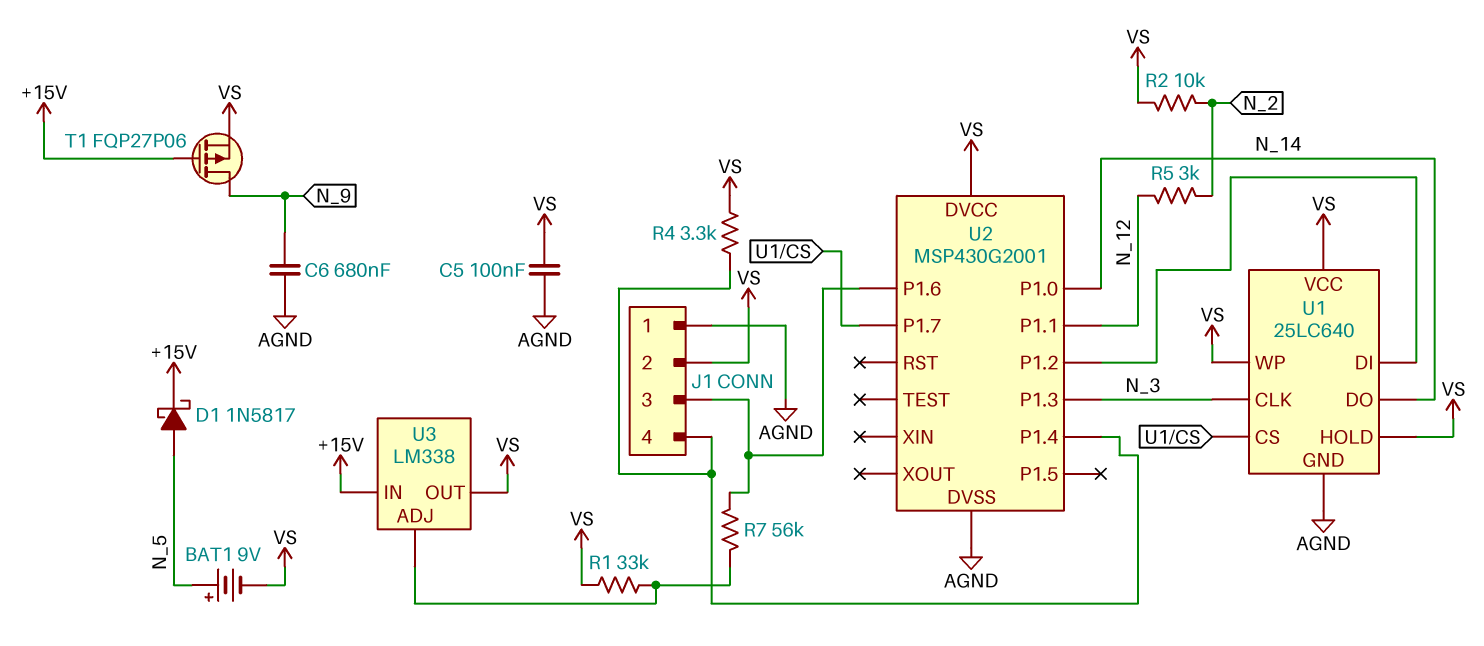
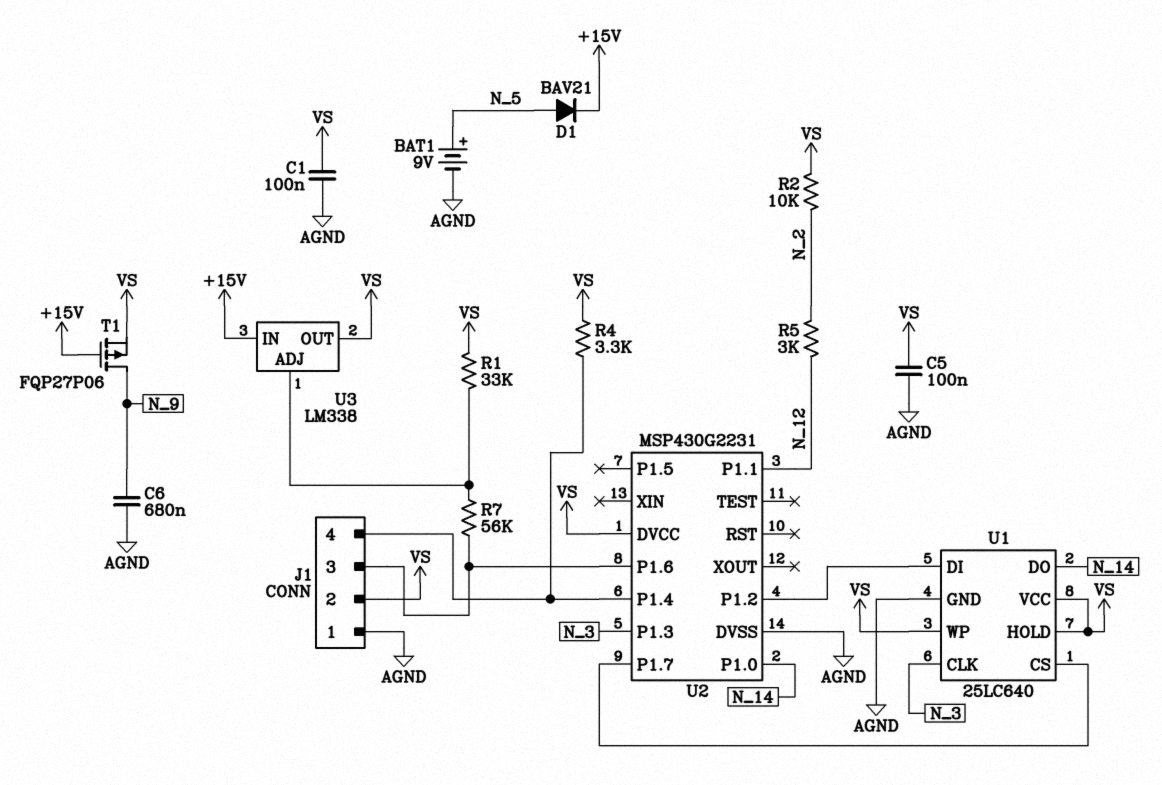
BAT1: 9V (plus N_5, minus VS) -> 9V (plus N_5, minus AGND)
C1: none -> 100nF (AGND, VS)
D1: schottky 1N5817 (A N_5, K +15V) -> diode BAV21 (A N_5, K +15V)
U2: MSP430G2001 -> MSP430G2231

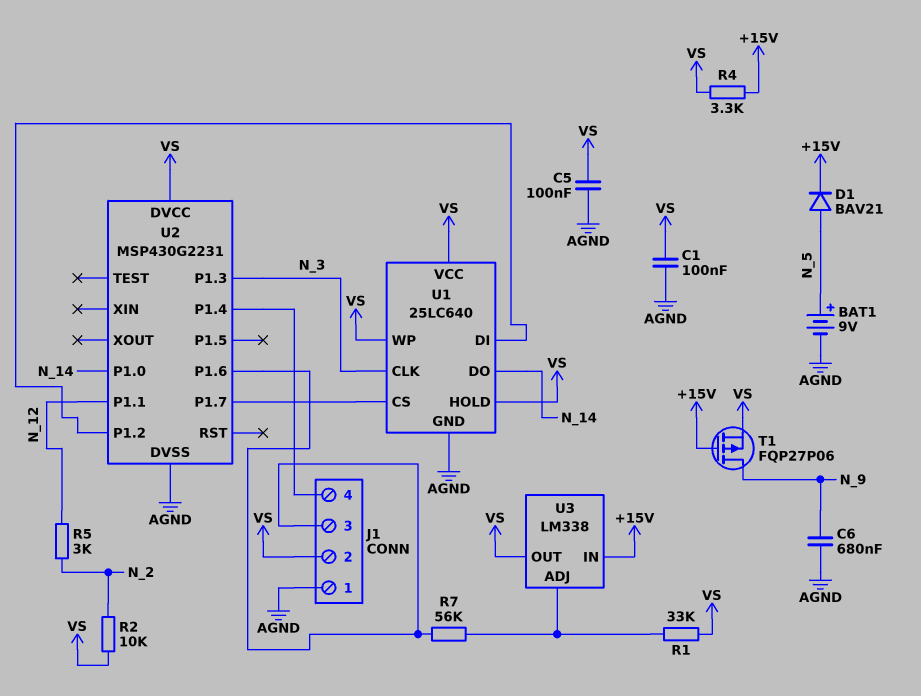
R4: 3.3k (J1/4, VS) -> 3.3k (+15V, VS)

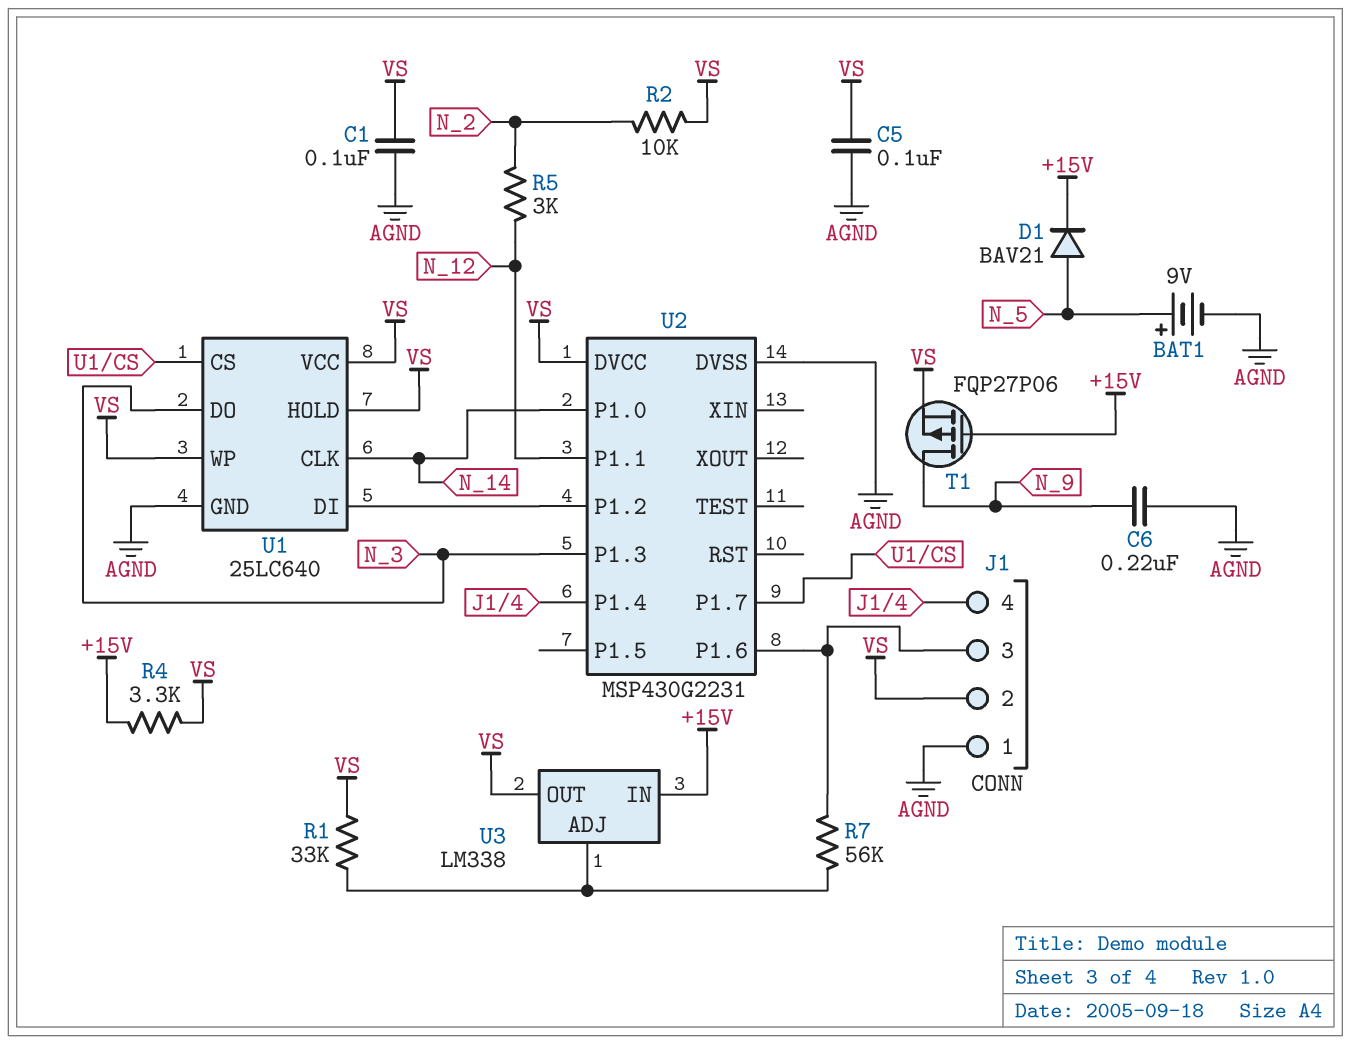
C6: 680nF (AGND, N_9) -> 220nF (AGND, N_9)
U1 pin CLK: N_3 -> N_14
U1 pin DO: N_14 -> N_3

